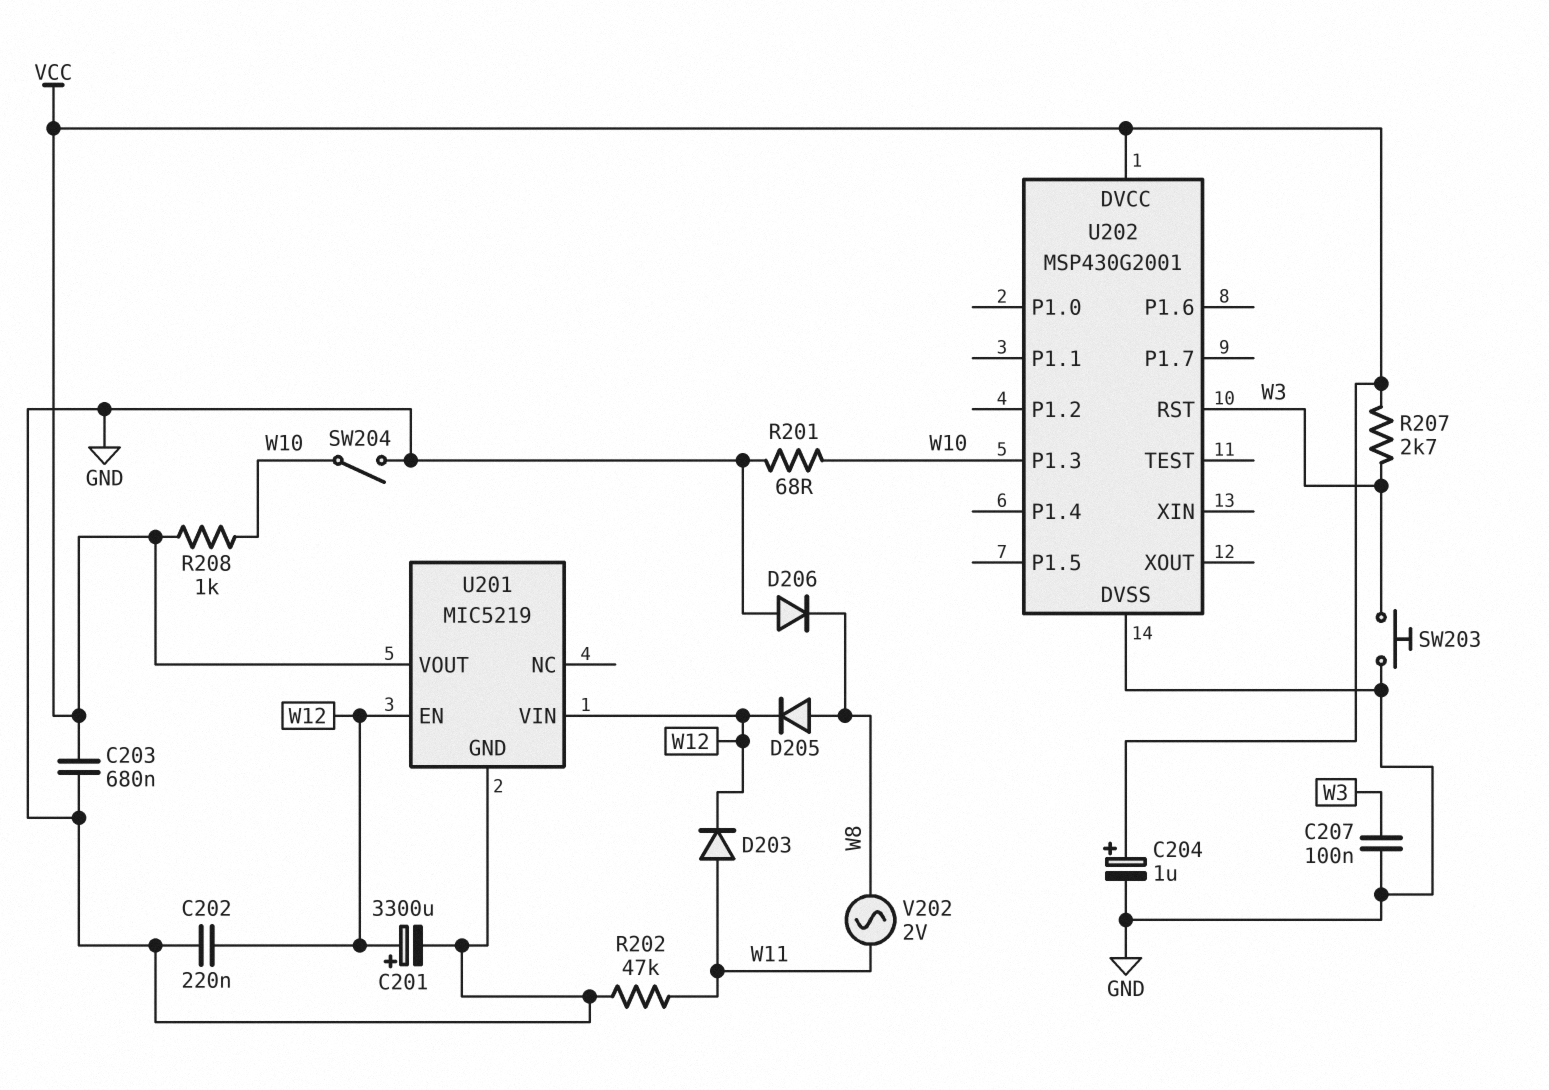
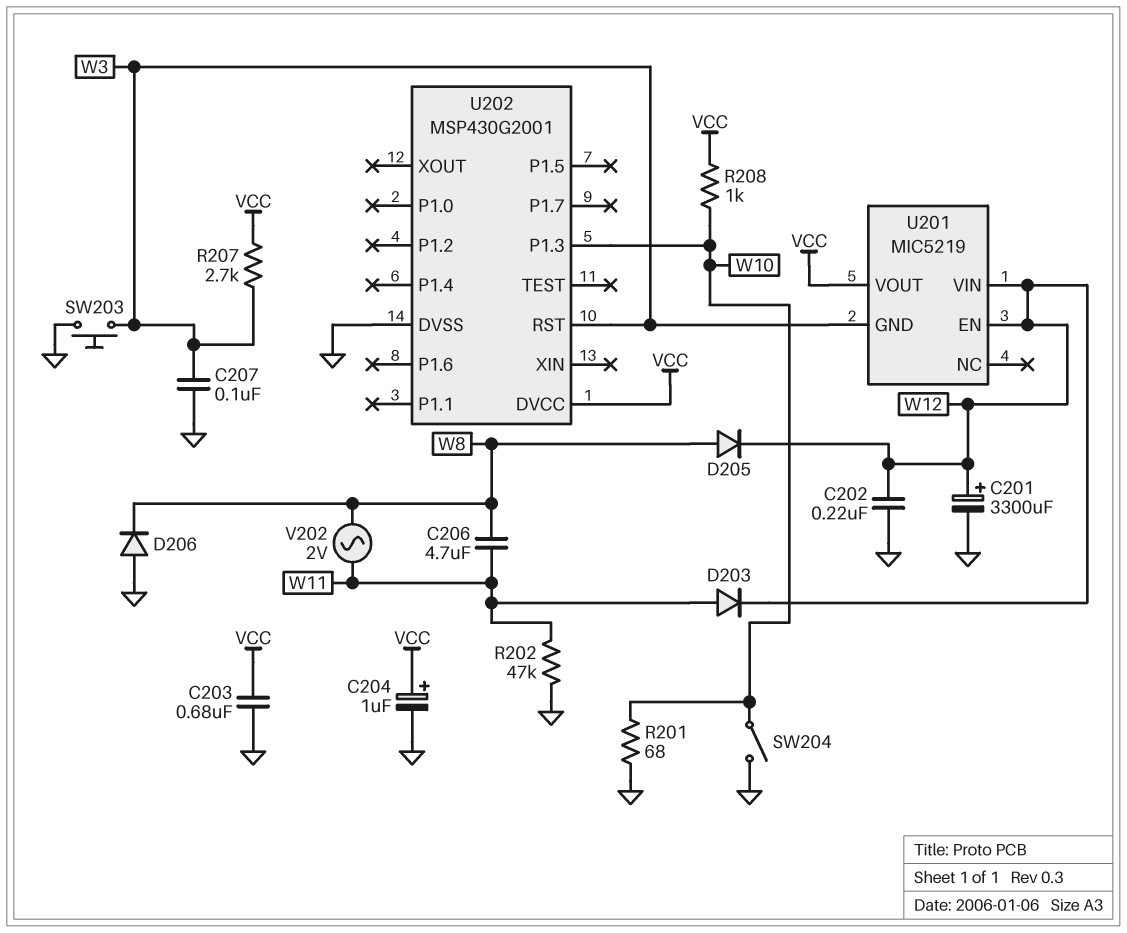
C206: none -> 4.7uF (W8, W11)
U201 pin GND: GND -> W3

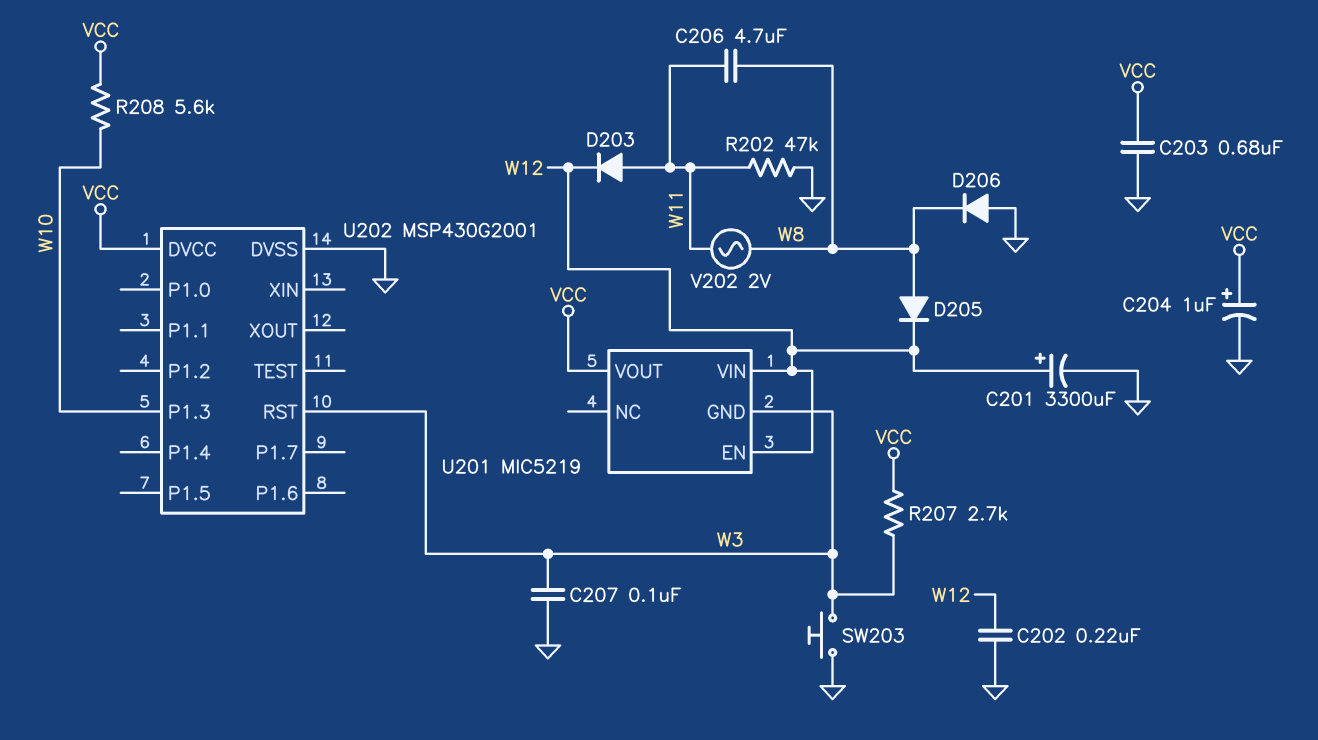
R201: 68 (GND, W10) -> none
R208: 1k (VCC, W10) -> 5.6k (VCC, W10)
SW204: switch (GND, W10) -> none

